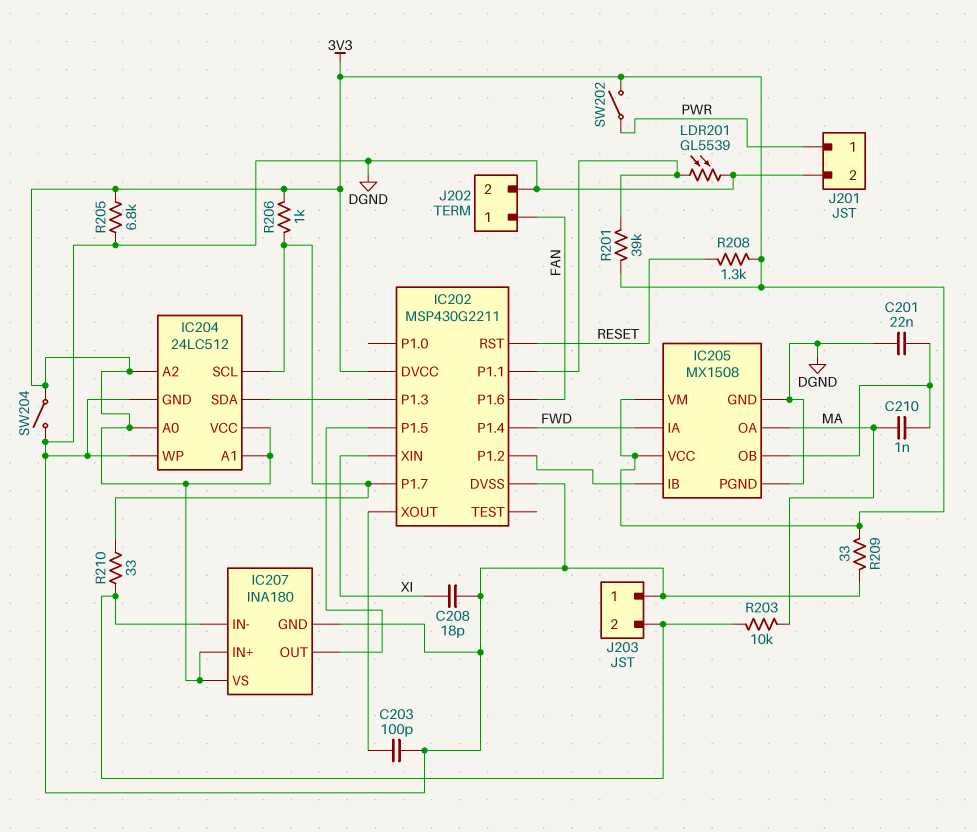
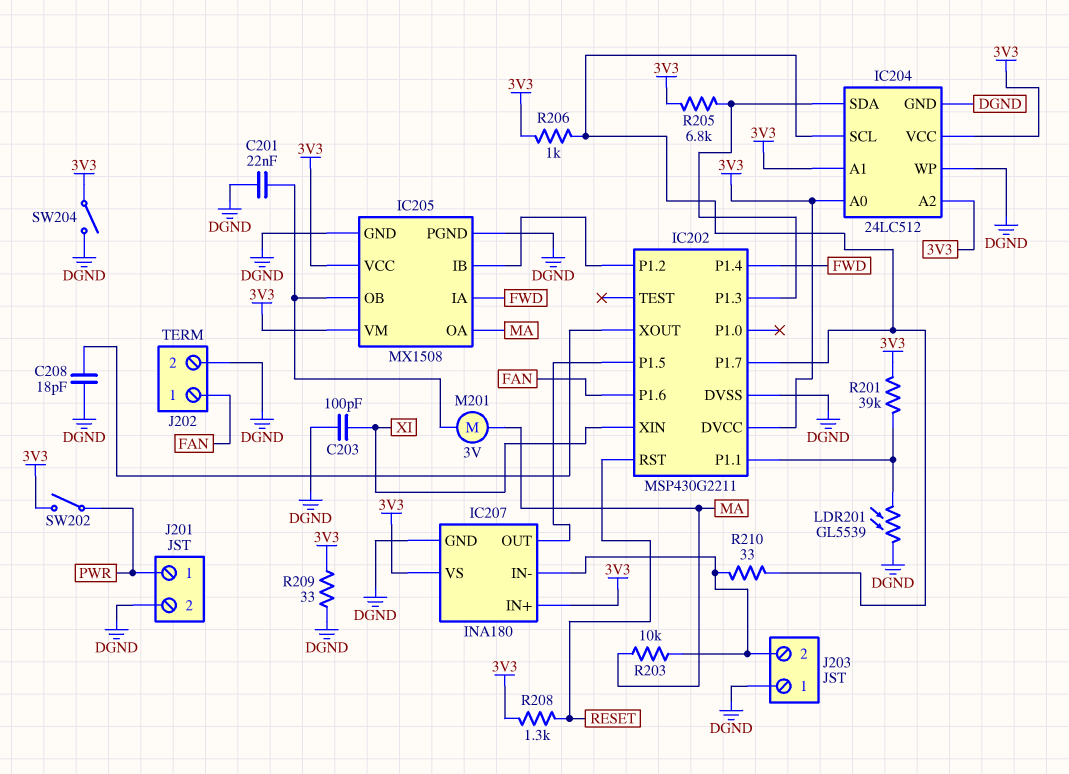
C203: 100pF (DGND, IC202/XOUT) -> 100pF (DGND, XI)
C208: 18pF (DGND, XI) -> 18pF (DGND, IC202/XOUT)
C210: 1nF (IC205/OB, MA) -> none
M201: none -> motor 3V (IC205/OB, MA)
R205: 6.8k (3V3, DGND) -> 6.8k (3V3, IC202/P1.3)

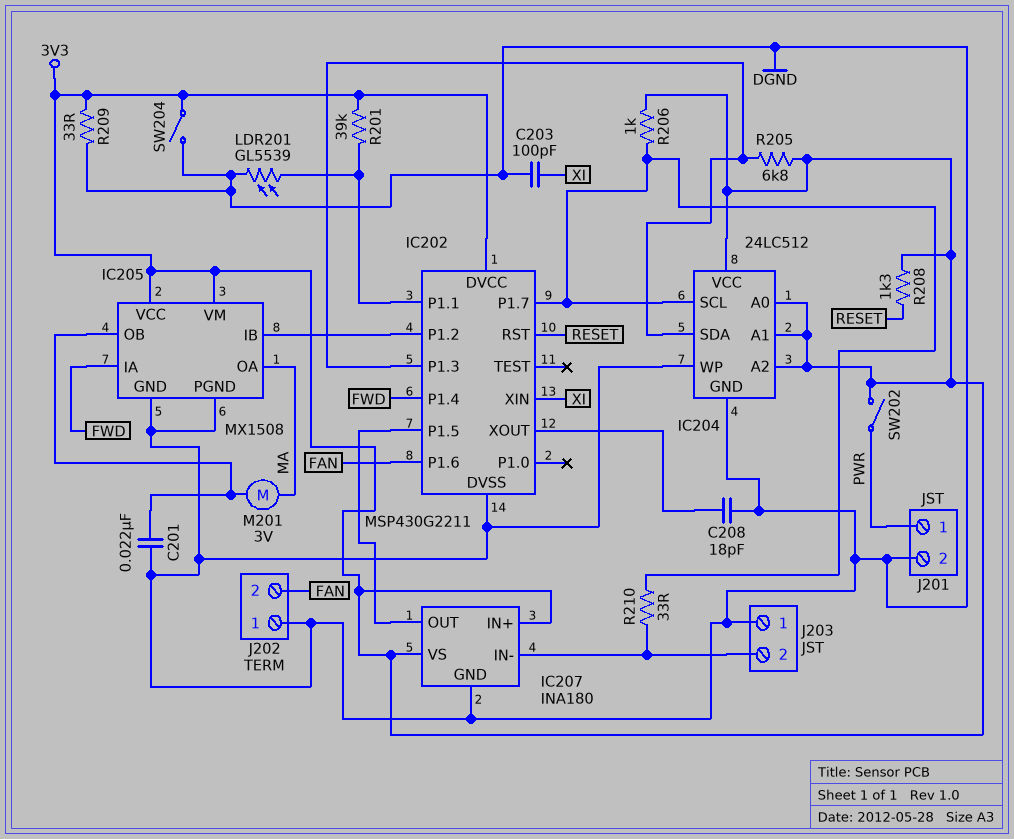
J202 pin 1: FAN -> DGND
J202 pin 2: DGND -> FAN
R203: 10k (IC207/IN-, MA) -> none

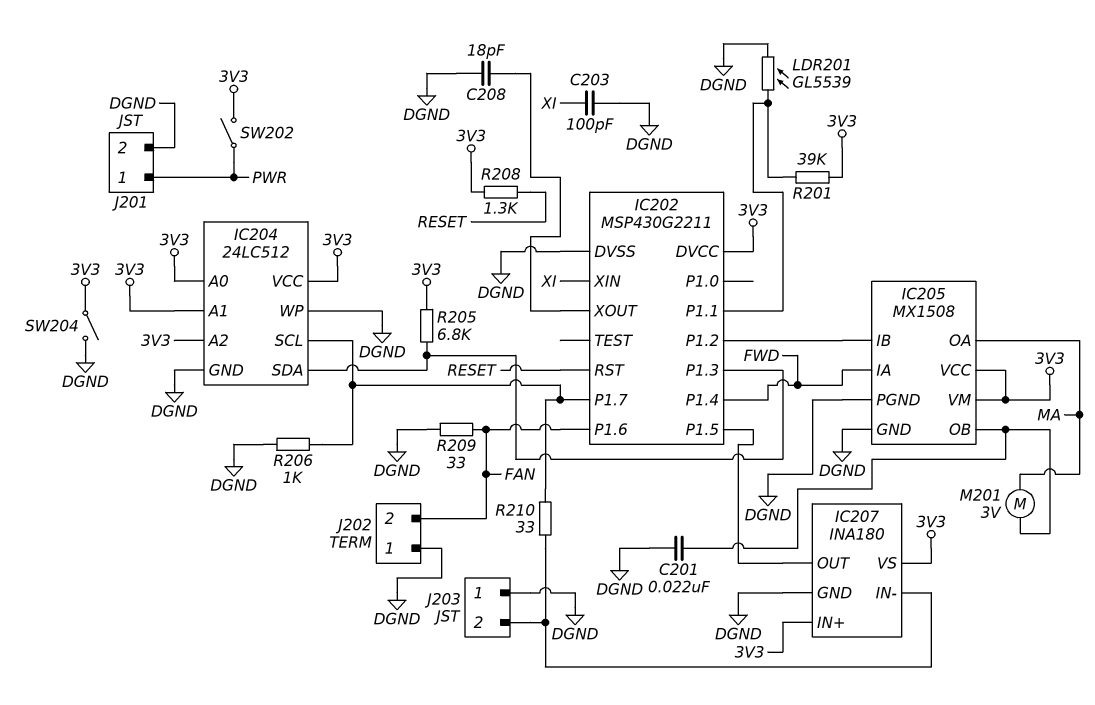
R206: 1k (3V3, IC202/P1.7) -> 1k (DGND, IC202/P1.7)
R209: 33 (3V3, DGND) -> 33 (DGND, FAN)

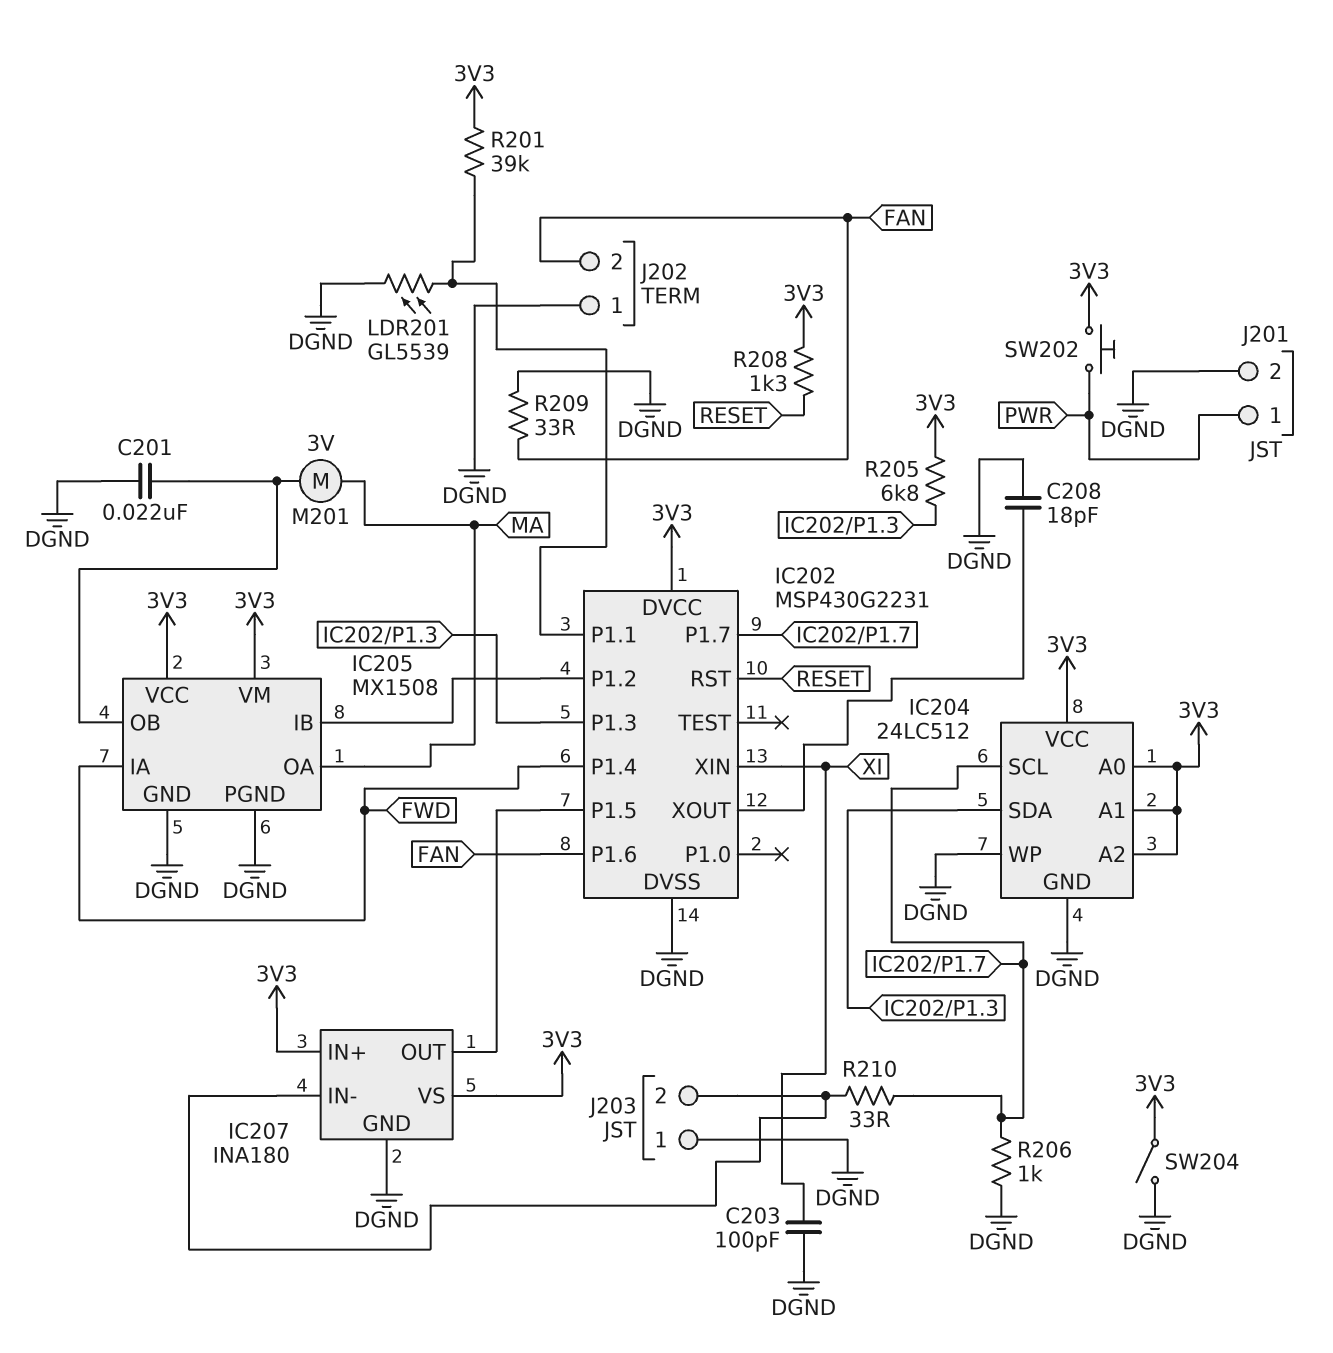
IC202: MSP430G2211 -> MSP430G2231
SW202: switch (3V3, PWR) -> button (3V3, PWR)

